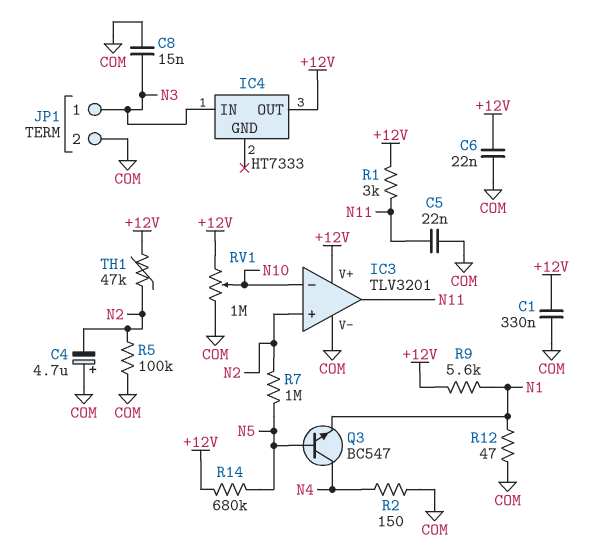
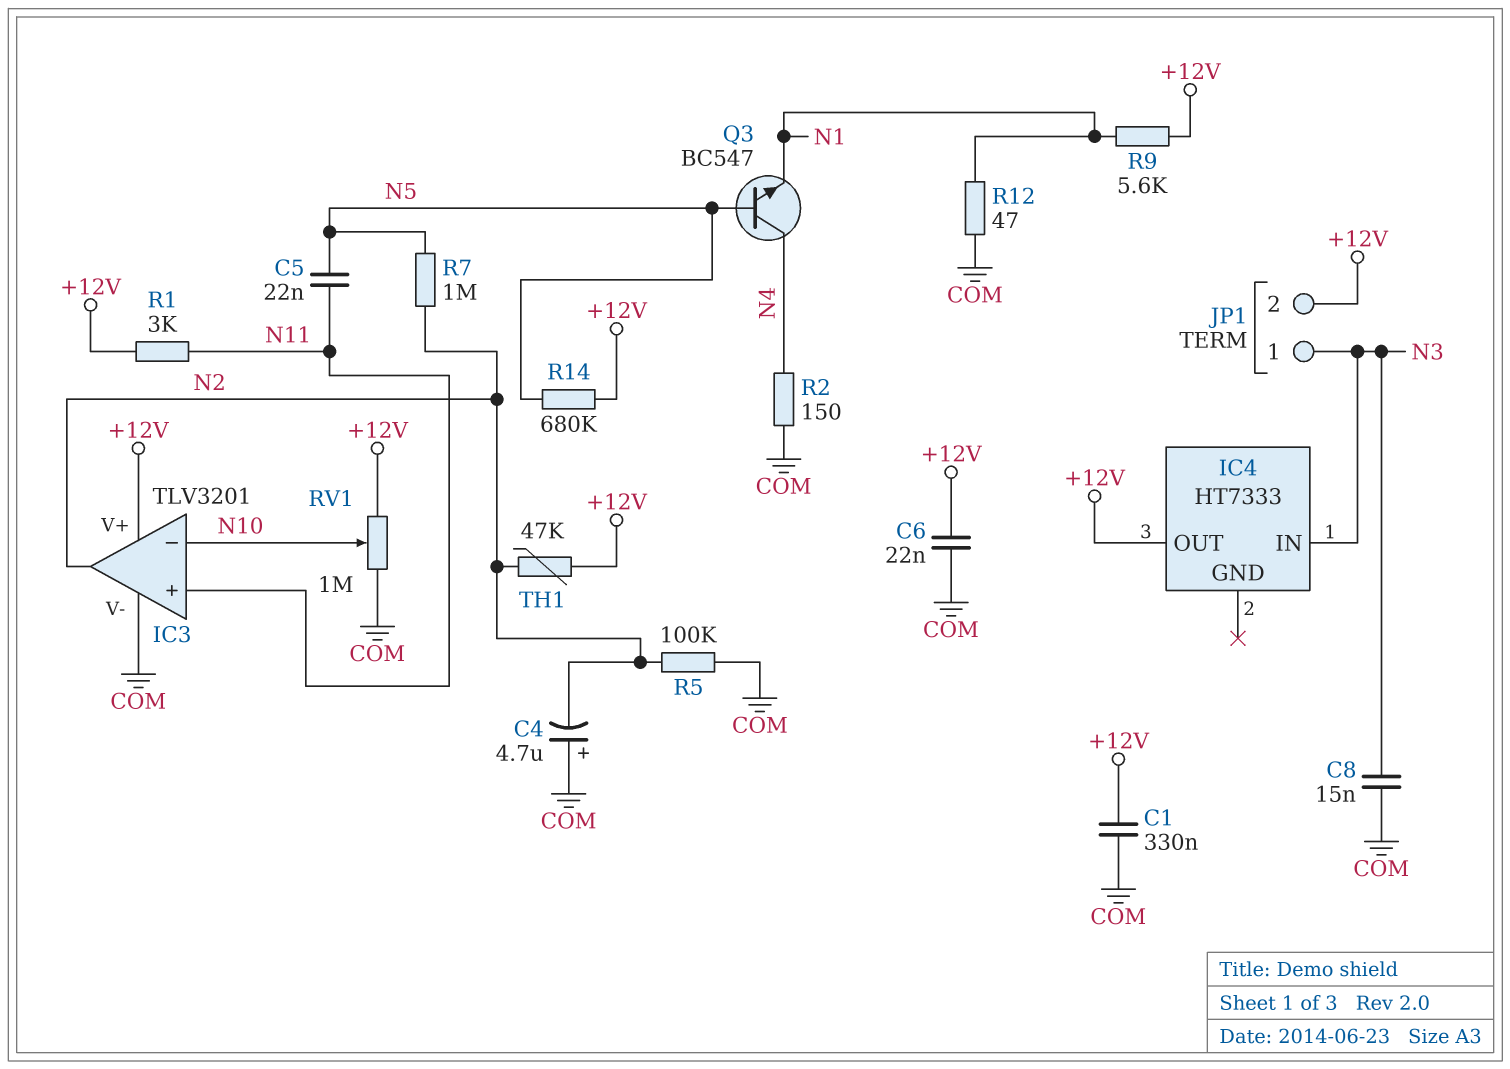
C5: 22nF (COM, N11) -> 22nF (N5, N11)
IC3 pin in+: N2 -> N11
IC3 pin out: N11 -> N2
JP1 pin 2: COM -> +12V

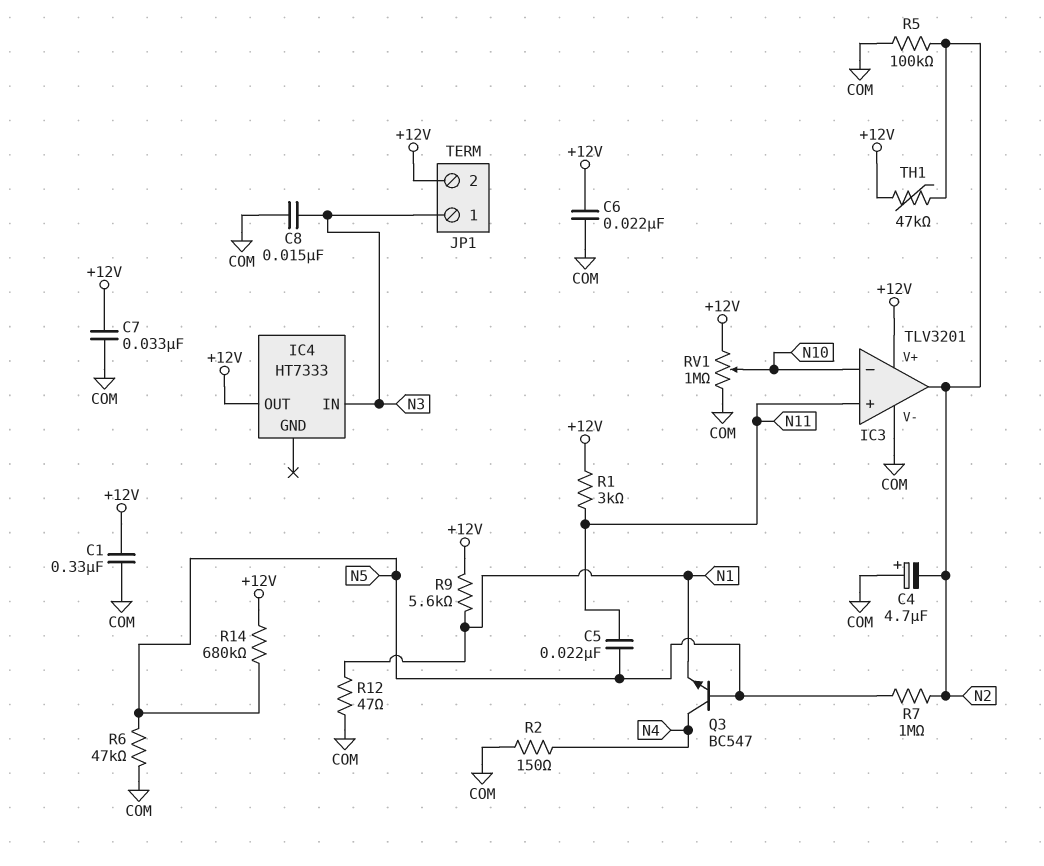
C7: none -> 33nF (+12V, COM)
R6: none -> 47k (COM, N5)

